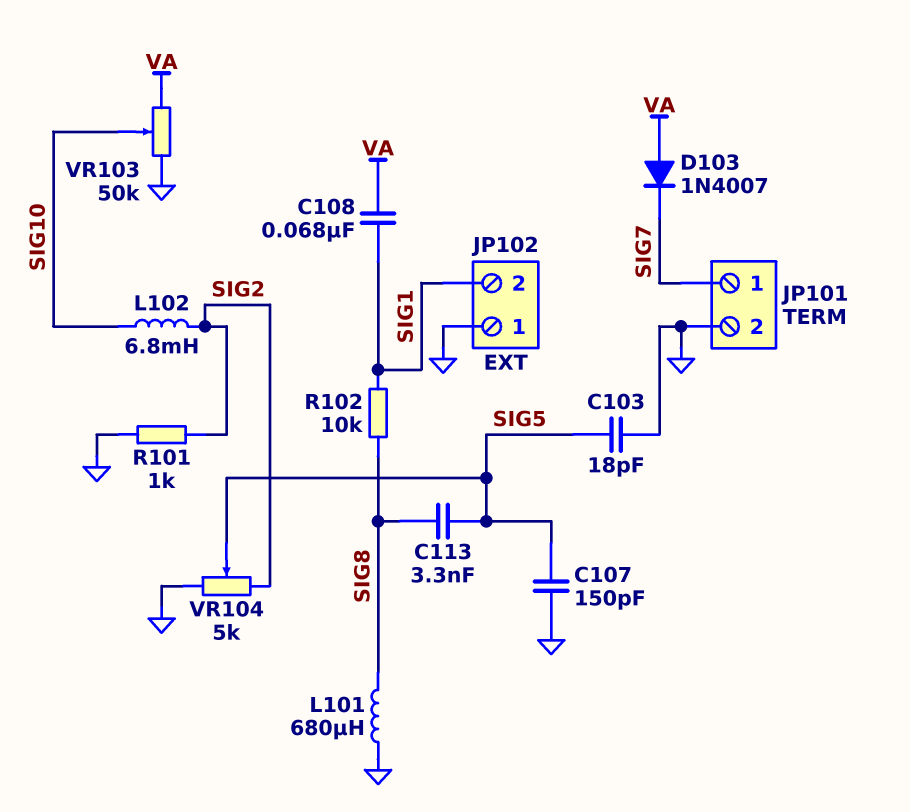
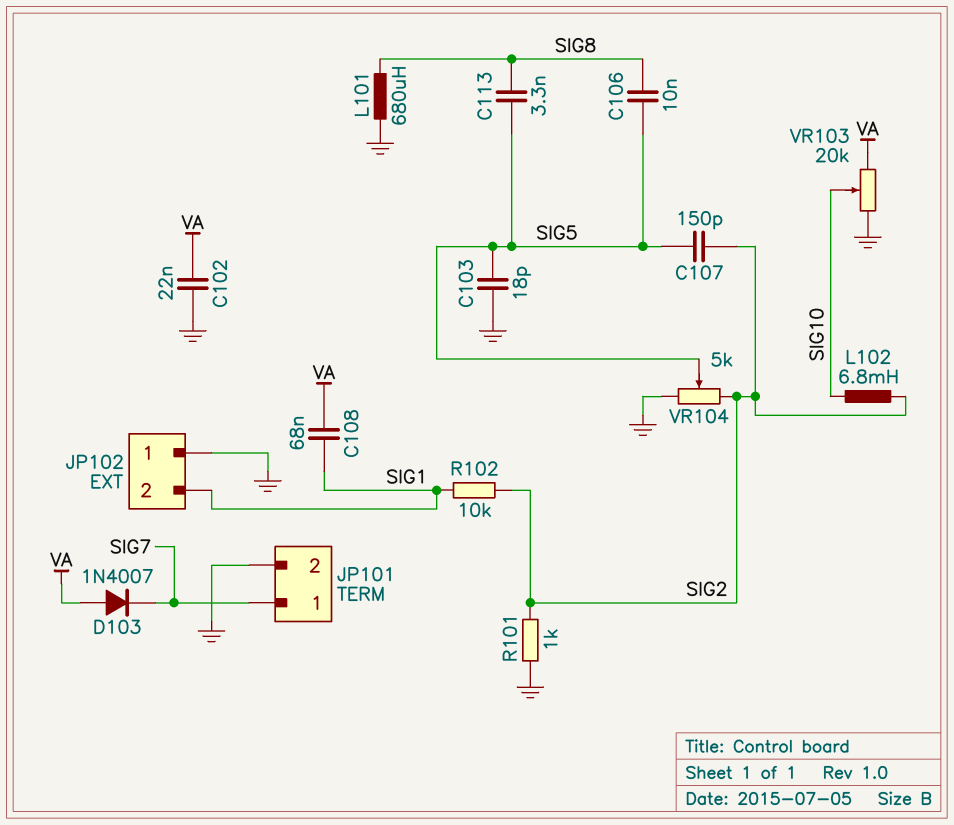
C102: none -> 22nF (GND, VA)
C106: none -> 10nF (SIG5, SIG8)
C107: 150pF (GND, SIG5) -> 150pF (SIG2, SIG5)
R102: 10k (SIG1, SIG8) -> 10k (SIG1, SIG2)
VR103: 50k (GND, VA, wiper SIG10) -> 20k (GND, VA, wiper SIG10)

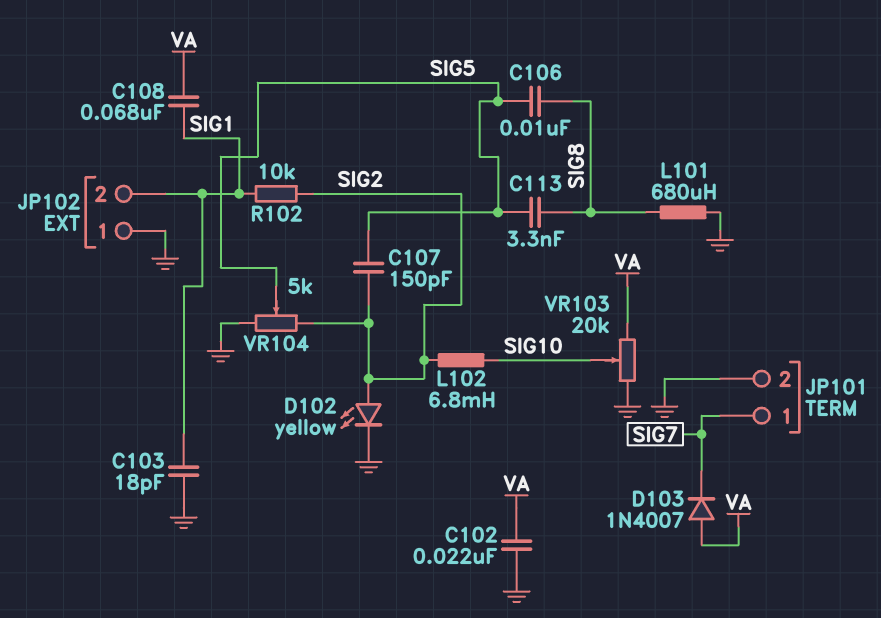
C103: 18pF (GND, SIG5) -> 18pF (GND, SIG1)
D102: none -> LED yellow (A SIG2, K GND)
R101: 1k (GND, SIG2) -> none

